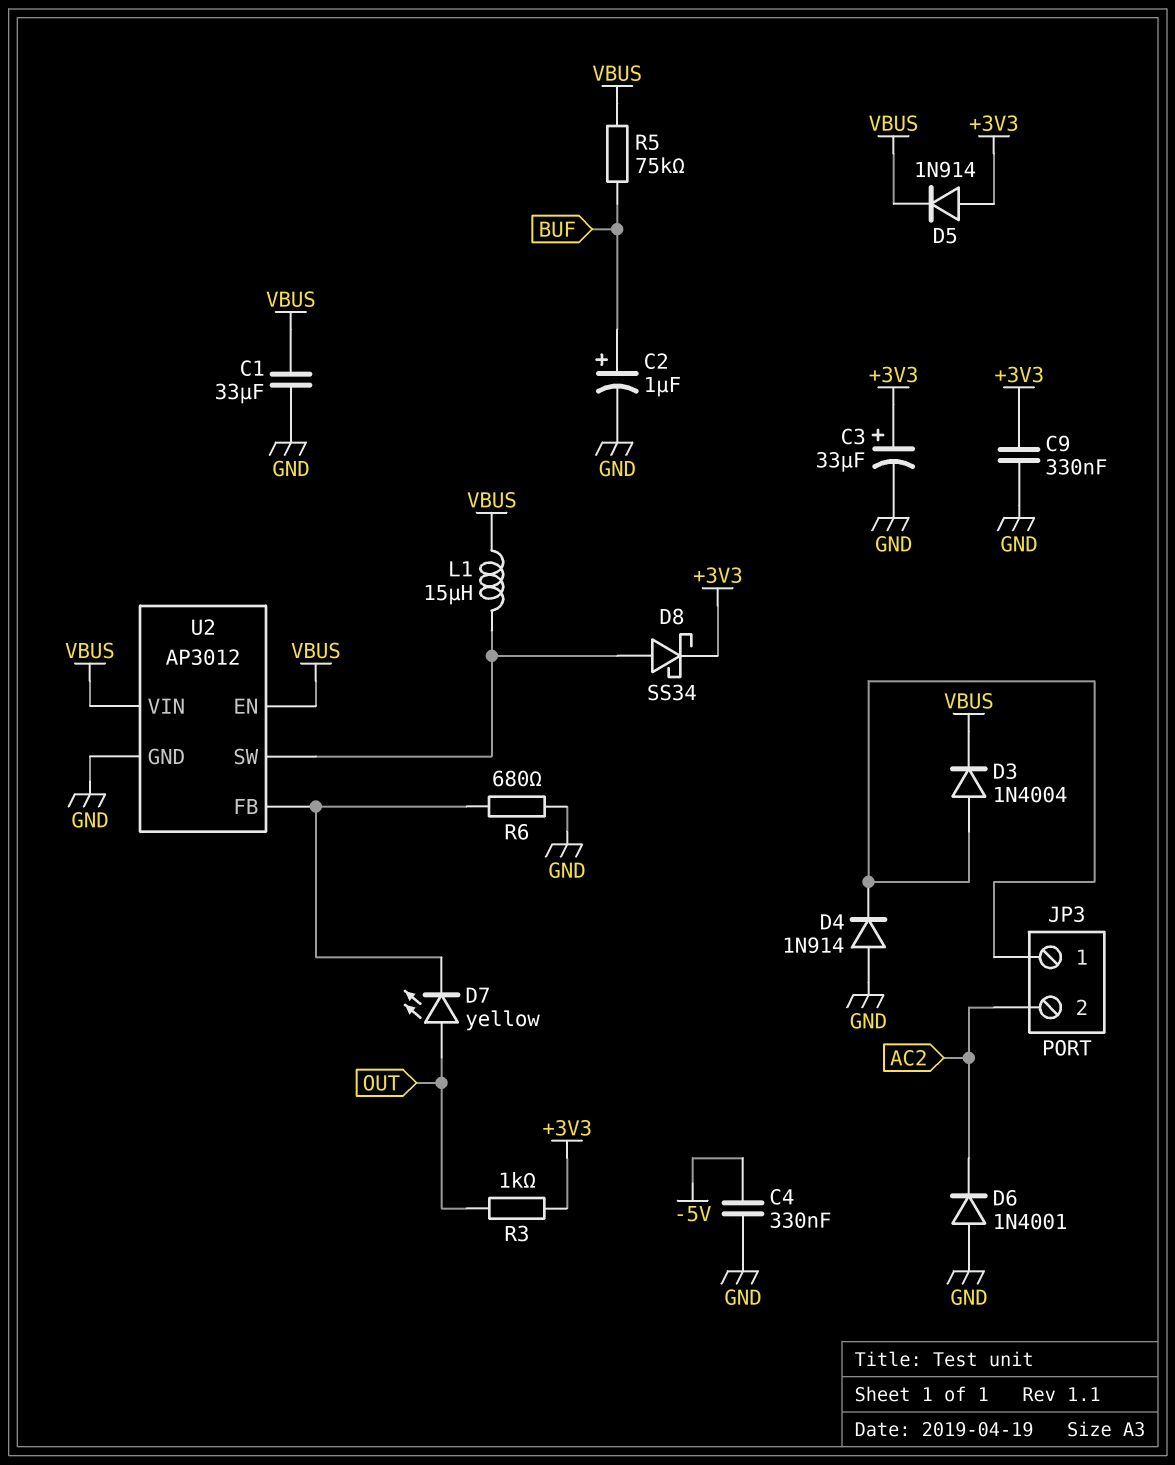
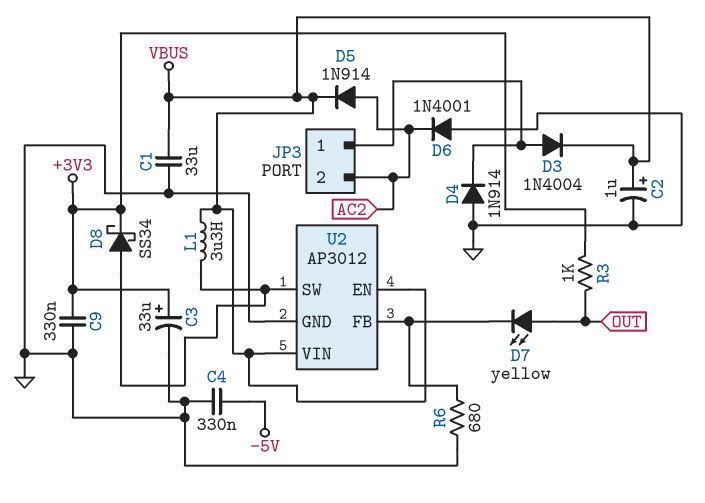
C2: 1uF (plus BUF, minus GND) -> 1uF (plus VBUS, minus GND)
D5: diode 1N914 (A +3V3, K VBUS) -> diode 1N914 (A AC2, K VBUS)
L1: 15uH (U2/SW, VBUS) -> 3.3uH (U2/SW, VBUS)
R5: 75k (BUF, VBUS) -> none

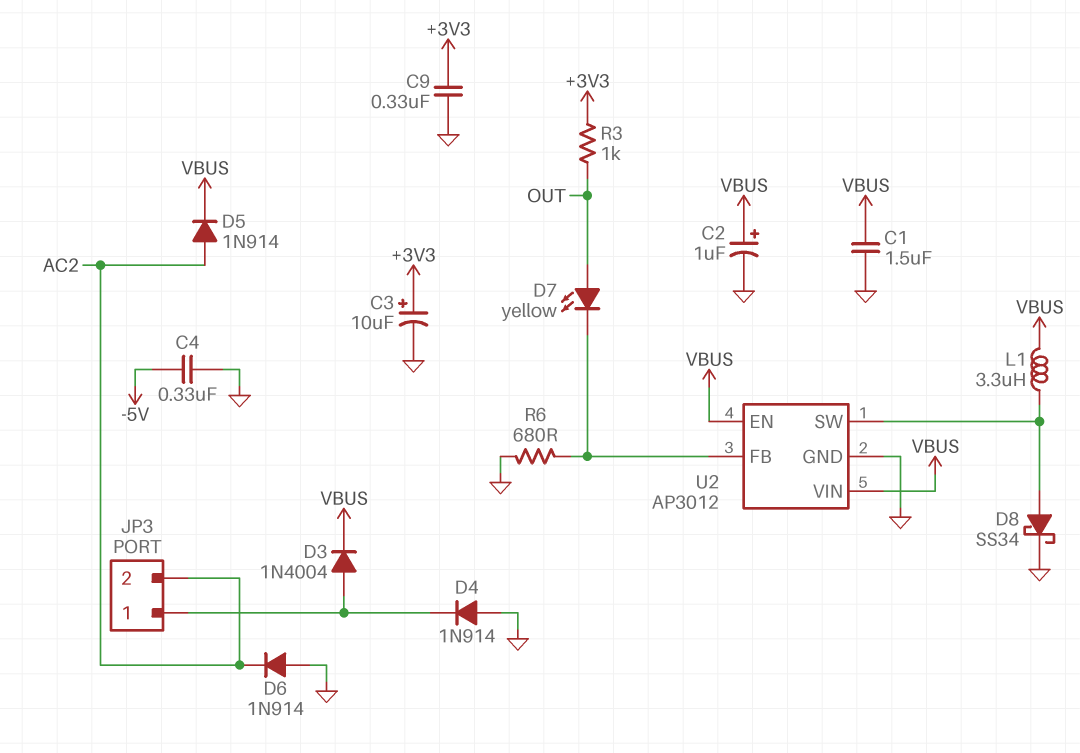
C1: 33uF (GND, VBUS) -> 1.5uF (GND, VBUS)
C3: 33uF (plus +3V3, minus GND) -> 10uF (plus +3V3, minus GND)
D6: diode 1N4001 (A GND, K AC2) -> diode 1N914 (A GND, K AC2)
D8: schottky SS34 (A U2/SW, K +3V3) -> schottky SS34 (A U2/SW, K GND)

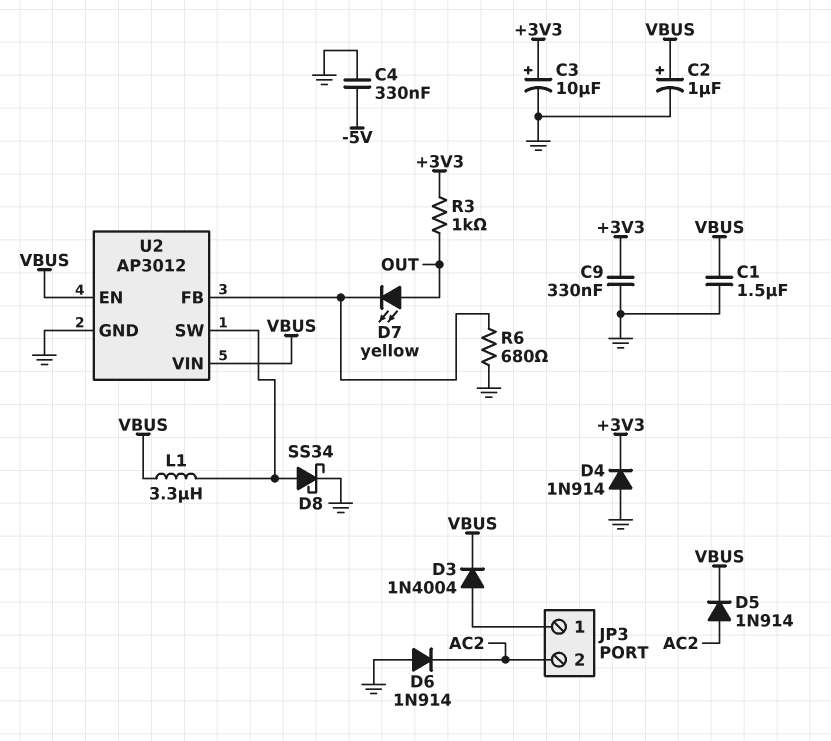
D4: diode 1N914 (A GND, K JP3/1) -> diode 1N914 (A GND, K +3V3)

